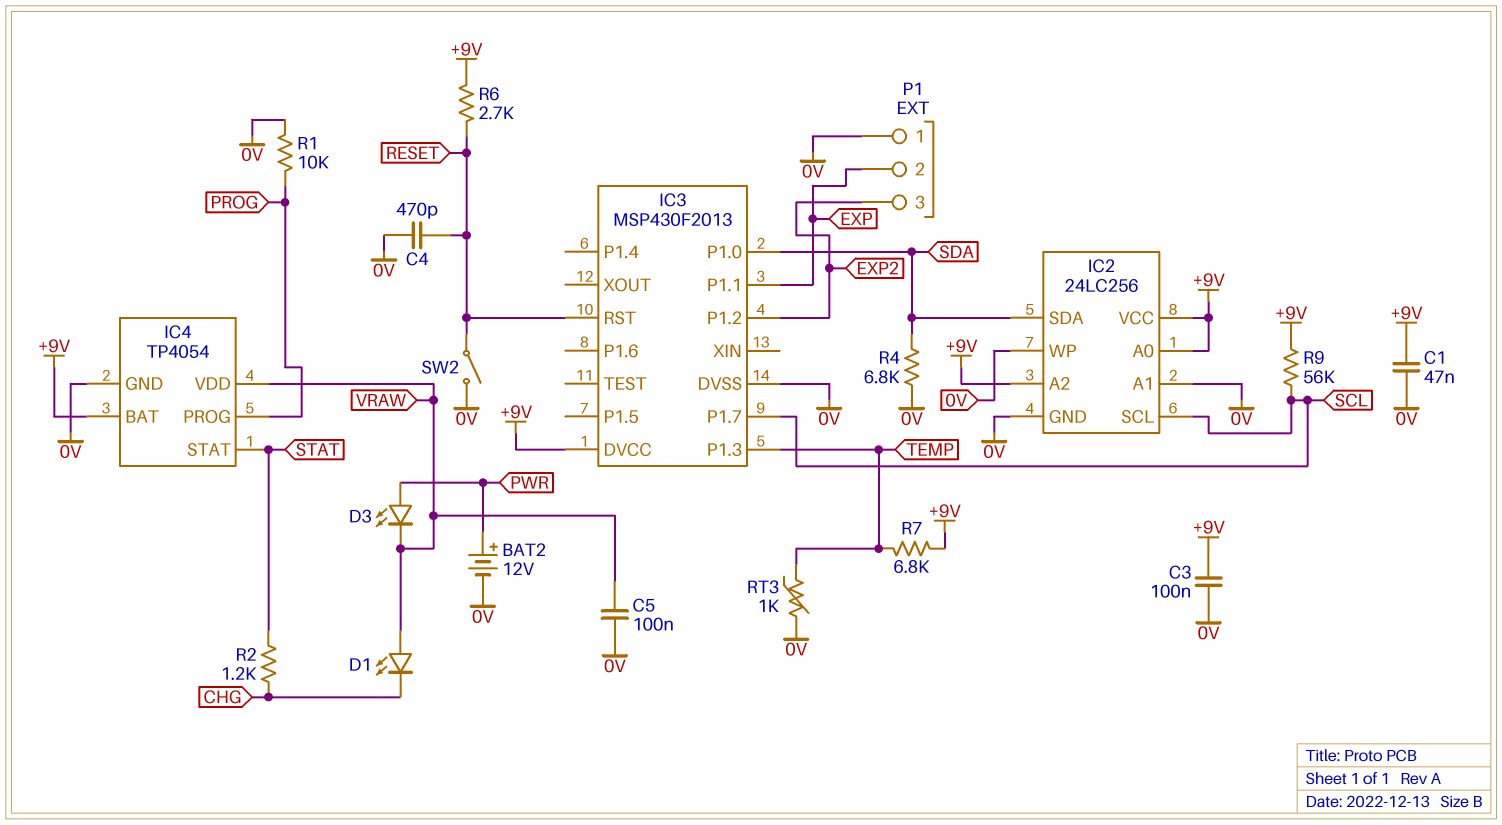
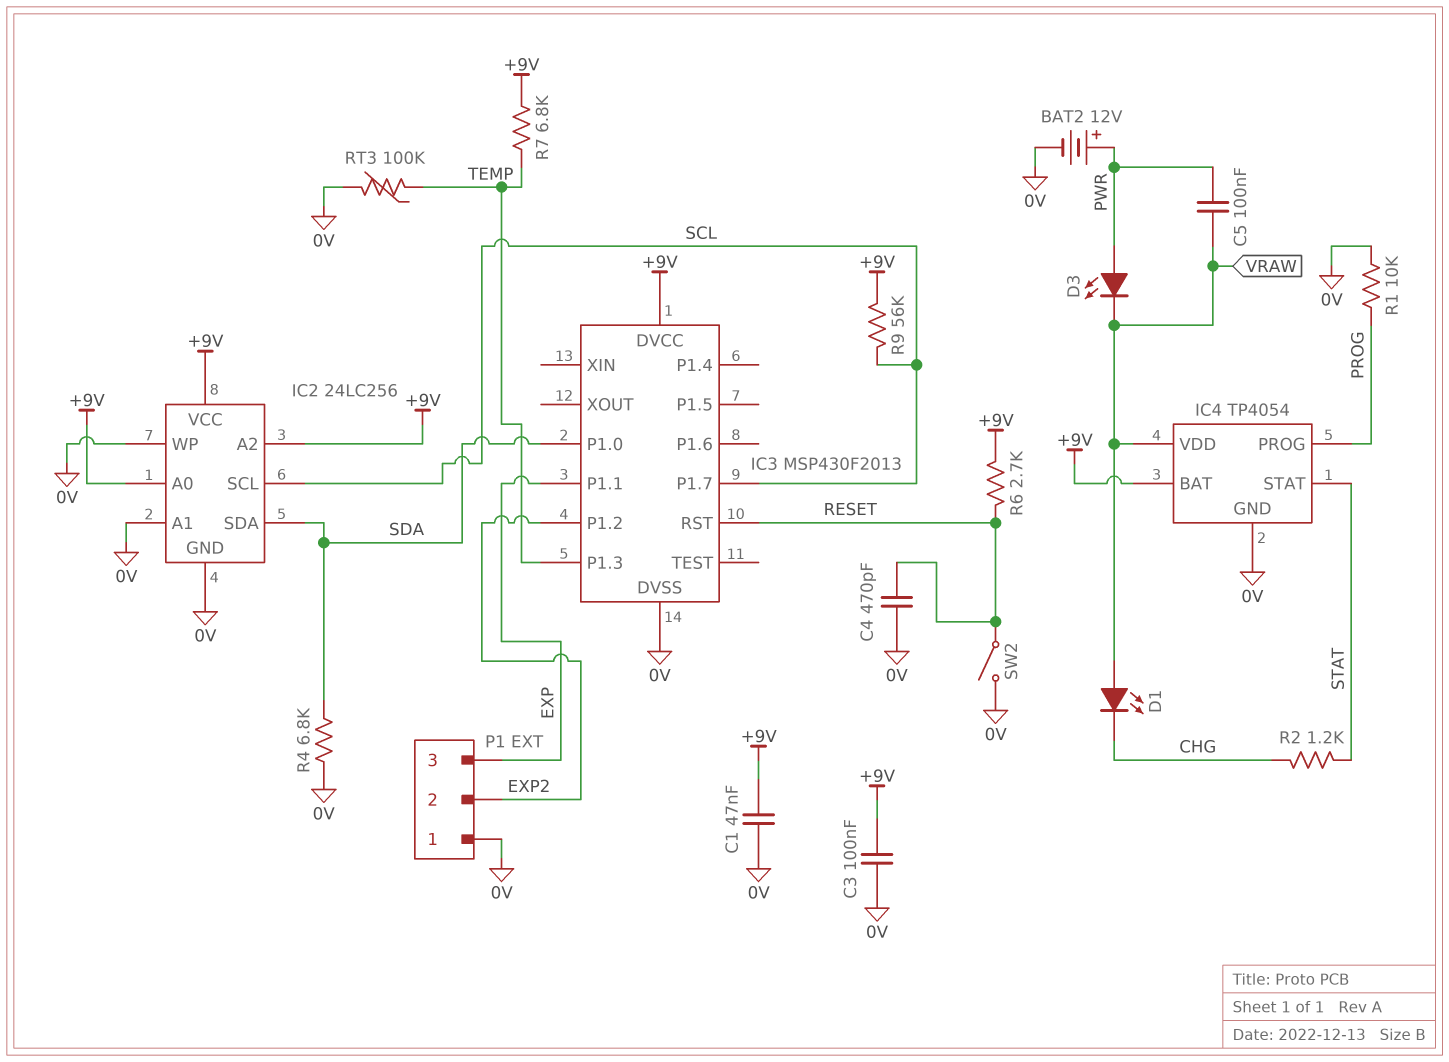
C5: 100nF (0V, VRAW) -> 100nF (PWR, VRAW)
P1 pin 2: EXP -> EXP2
P1 pin 3: EXP2 -> EXP
RT3: 1k (0V, TEMP) -> 100k (0V, TEMP)

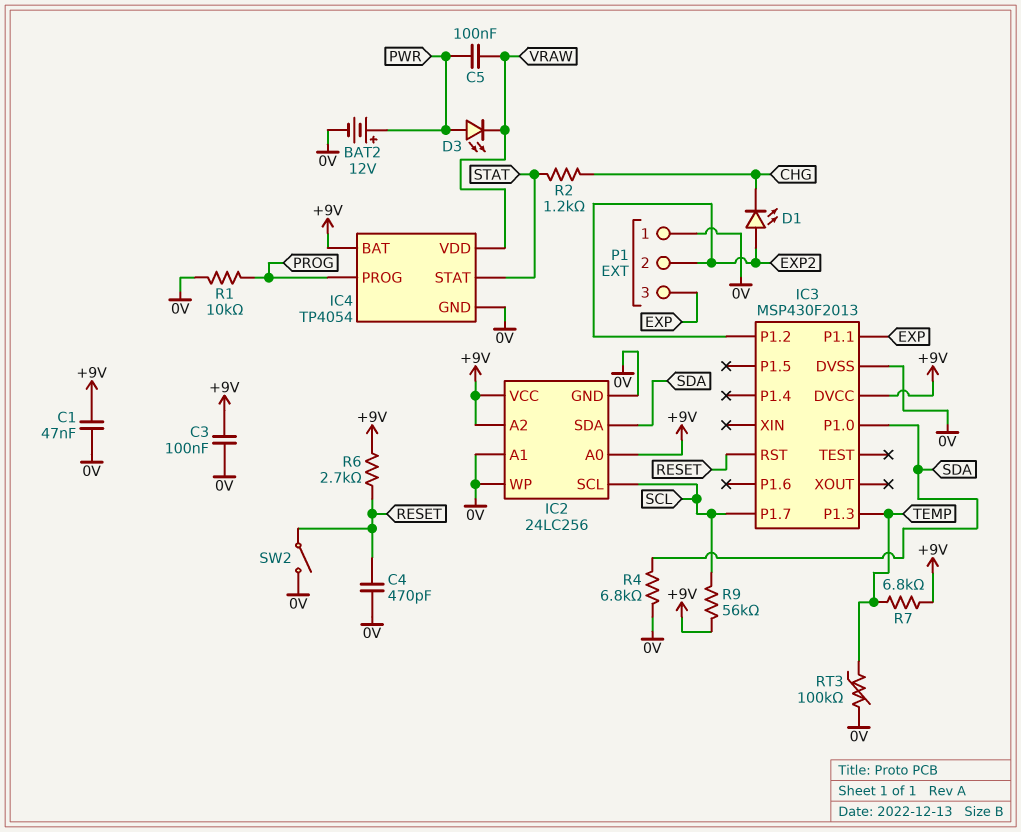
D1: LED (A VRAW, K CHG) -> LED (A EXP2, K CHG)

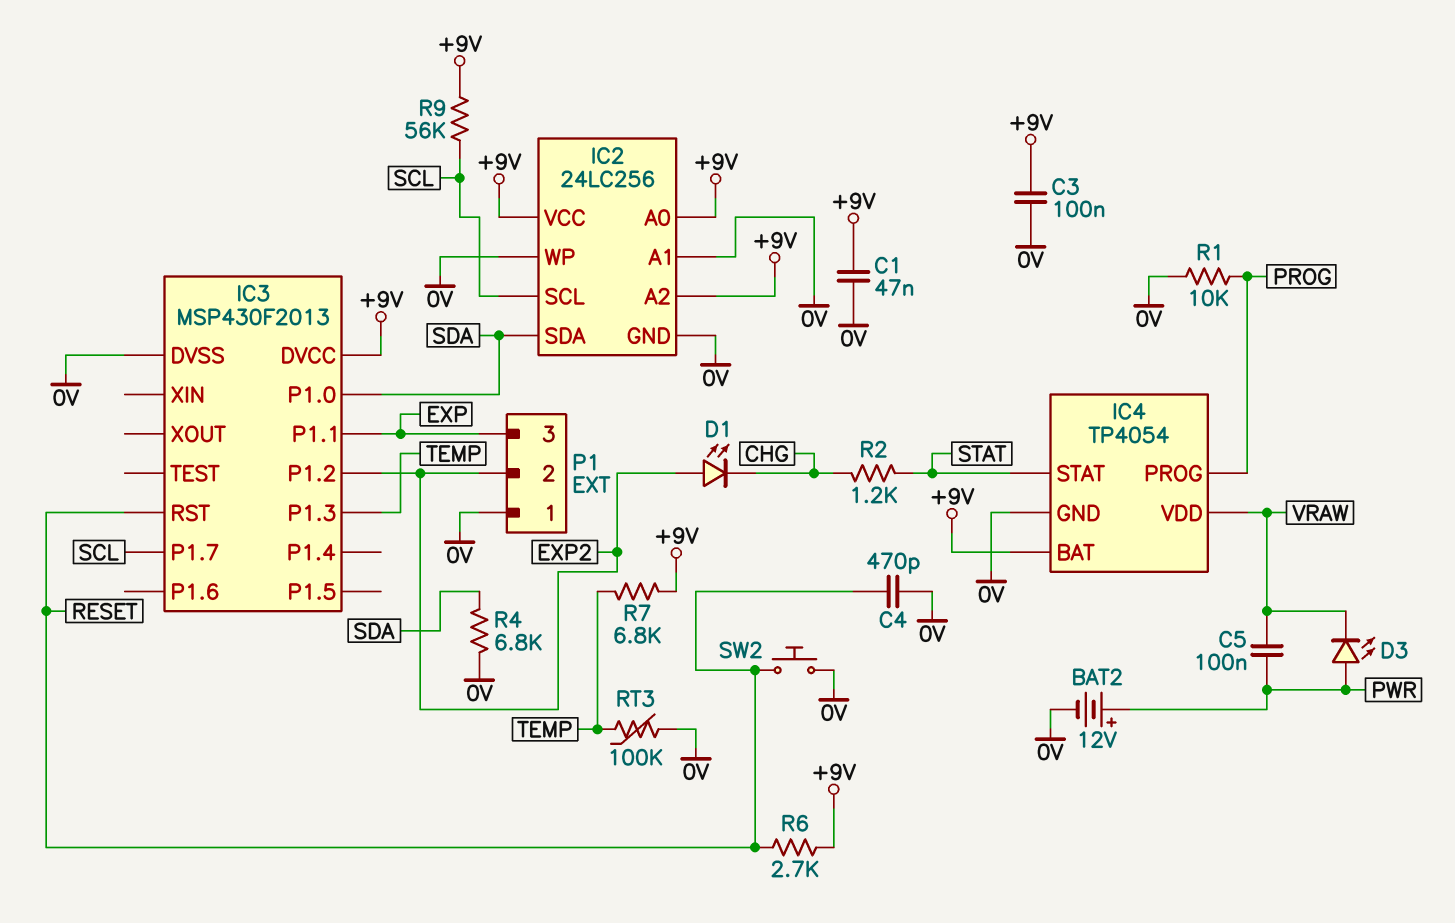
SW2: switch (0V, RESET) -> button (0V, RESET)

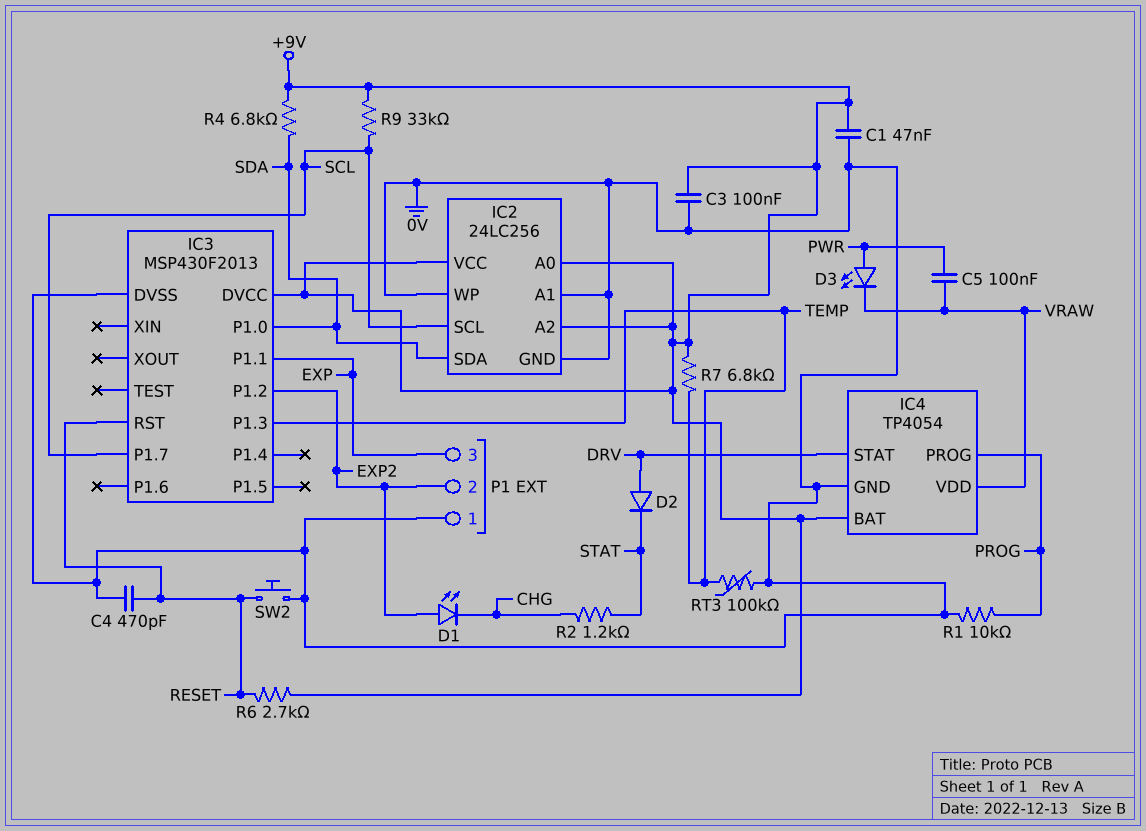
BAT2: 12V (plus PWR, minus 0V) -> none
D2: none -> diode (A DRV, K STAT)
IC4 pin STAT: STAT -> DRV
R4: 6.8k (0V, SDA) -> 6.8k (+9V, SDA)
R9: 56k (+9V, SCL) -> 33k (+9V, SCL)

